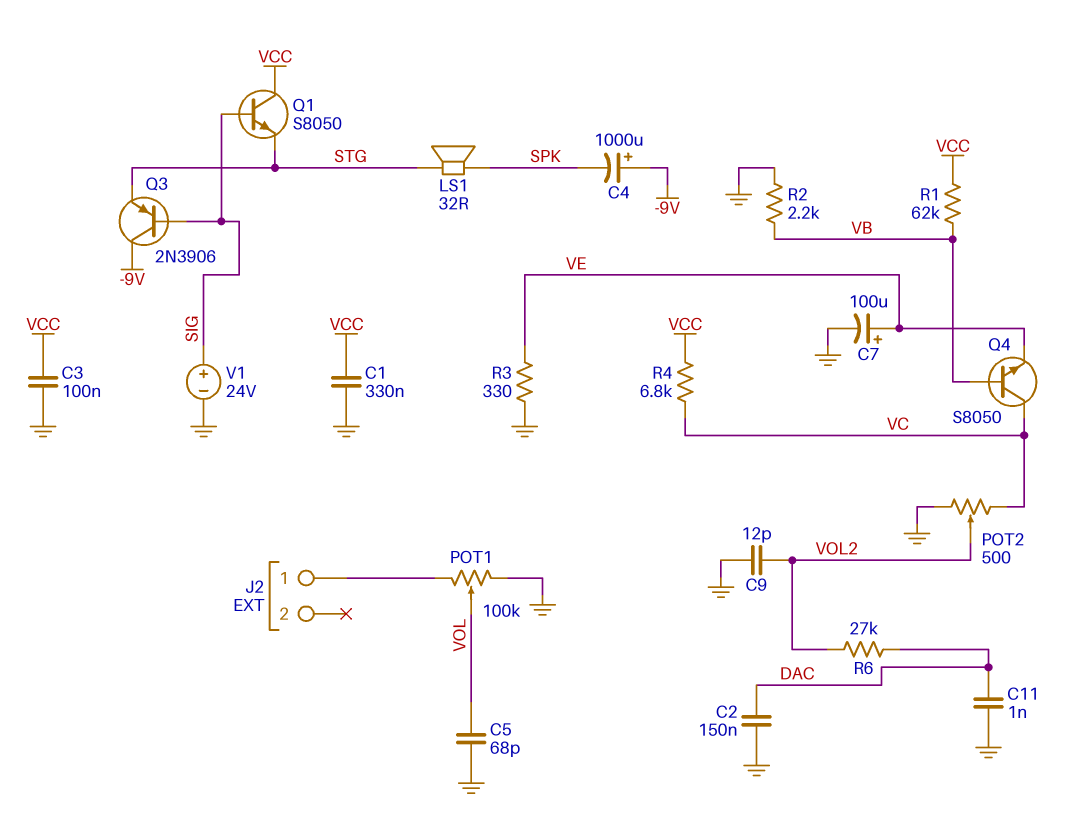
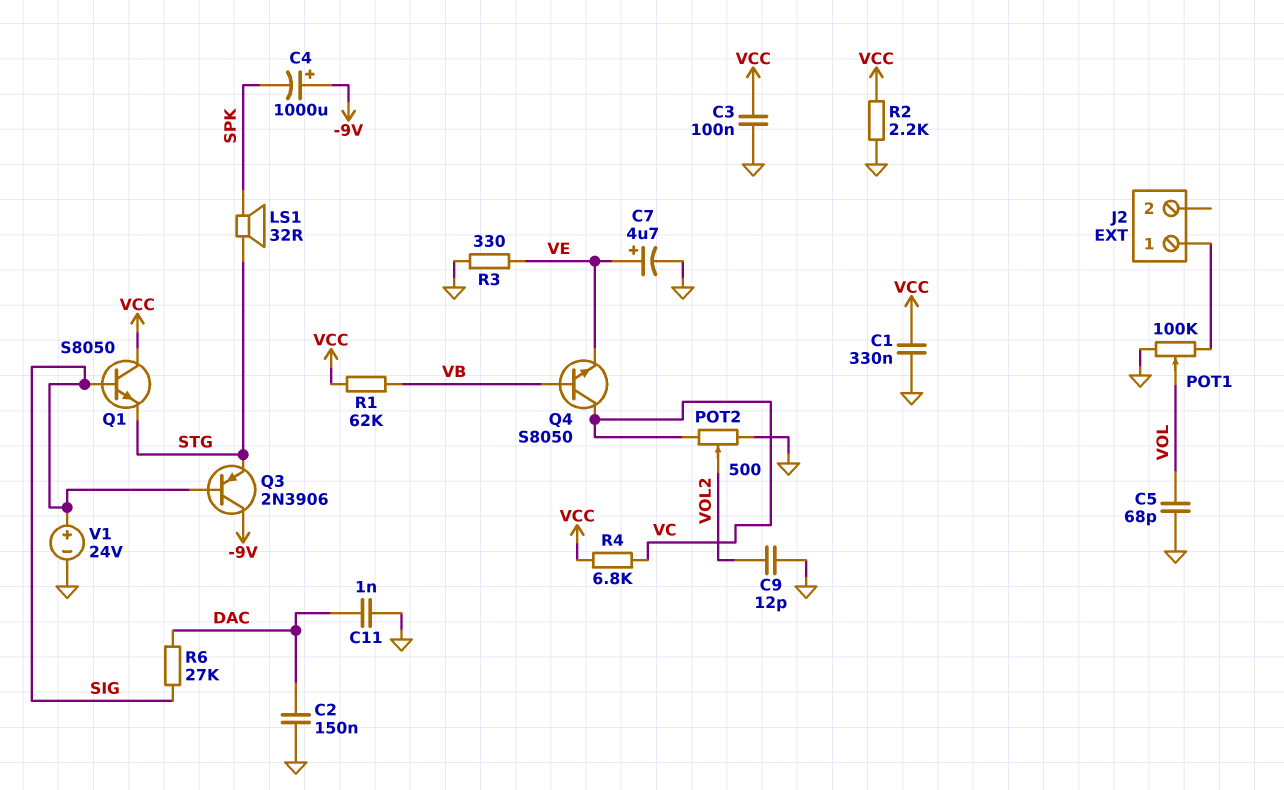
C7: 100uF (plus VE, minus GND) -> 4.7uF (plus VE, minus GND)
R2: 2.2k (GND, VB) -> 2.2k (GND, VCC)
R6: 27k (DAC, VOL2) -> 27k (DAC, SIG)

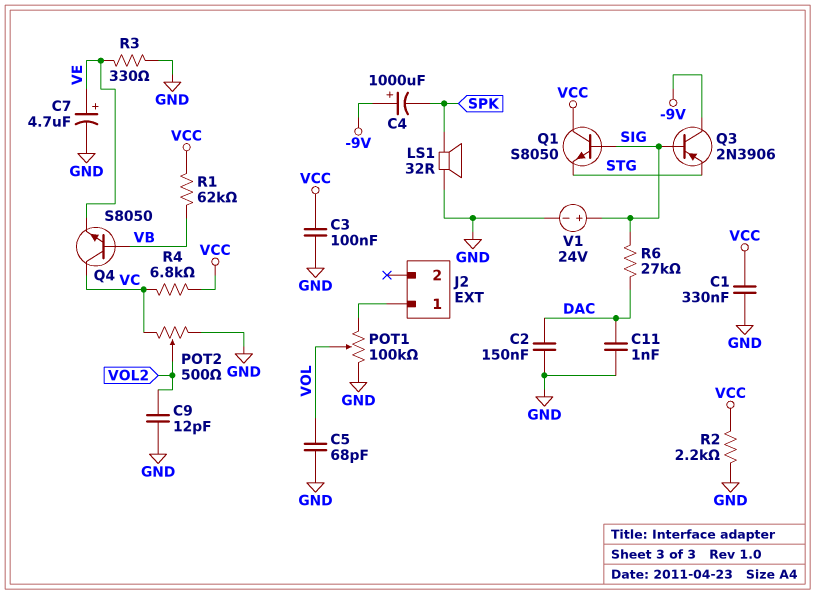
LS1: speaker 32R (SPK, STG) -> speaker 32R (GND, SPK)

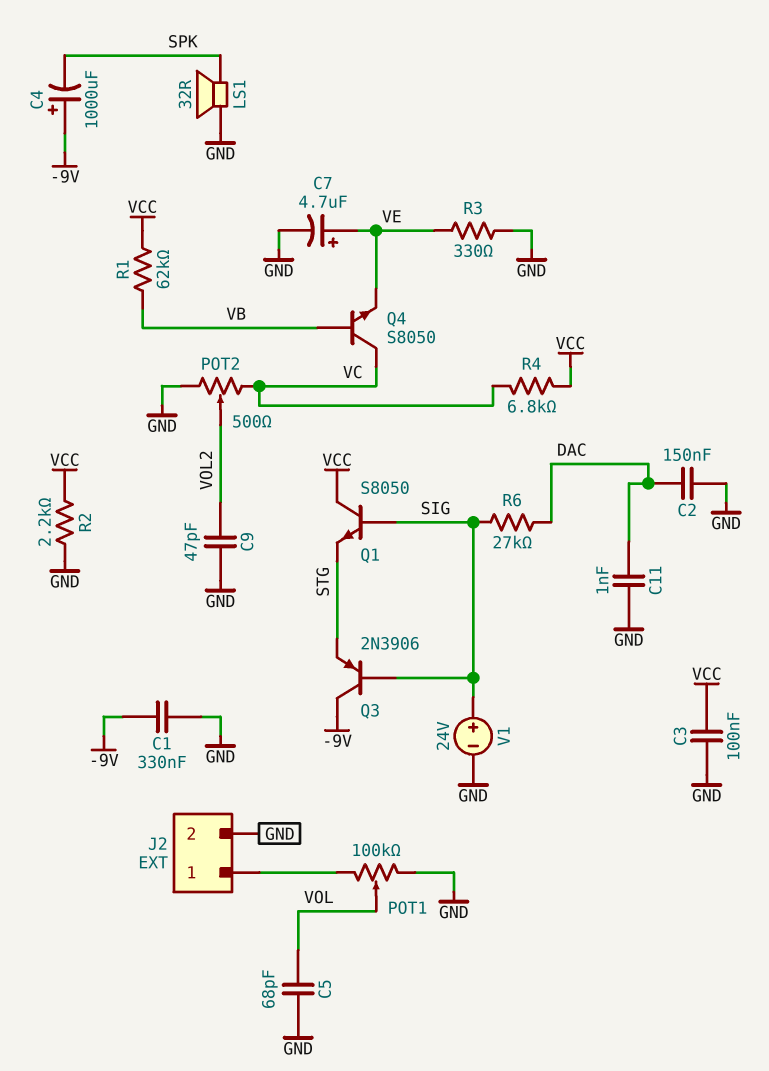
C1: 330nF (GND, VCC) -> 330nF (-9V, GND)
C9: 12pF (GND, VOL2) -> 47pF (GND, VOL2)
J2 pin 2: none -> GND

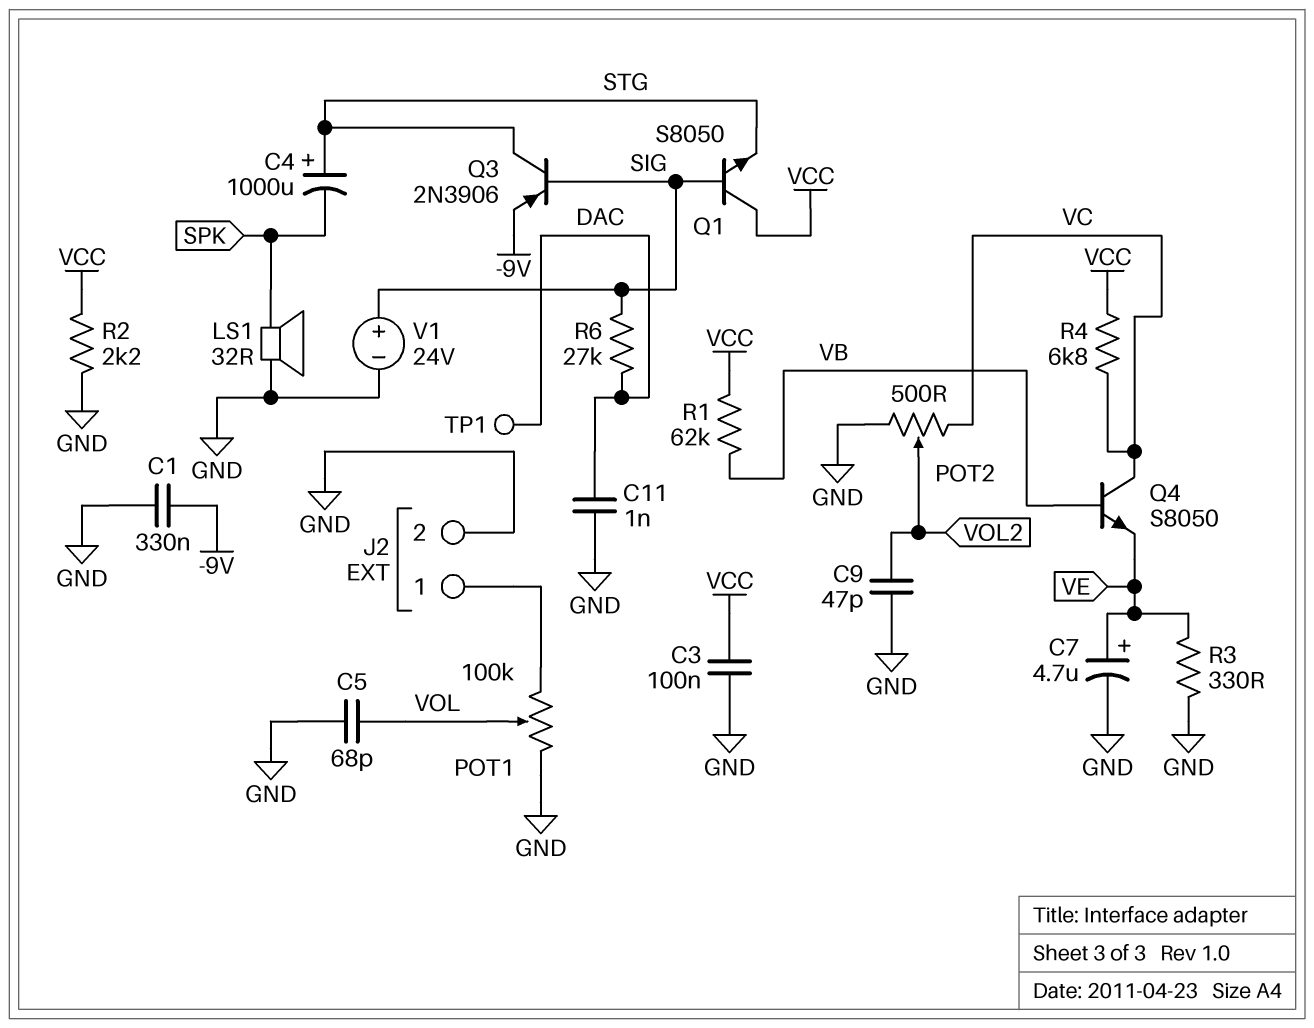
C2: 150nF (DAC, GND) -> none
C4: 1000uF (plus -9V, minus SPK) -> 1000uF (plus STG, minus SPK)
Q3: PNP 2N3906 (B SIG, C -9V, E STG) -> PNP 2N3906 (B SIG, C STG, E -9V)
TP1: none -> test point (DAC)

